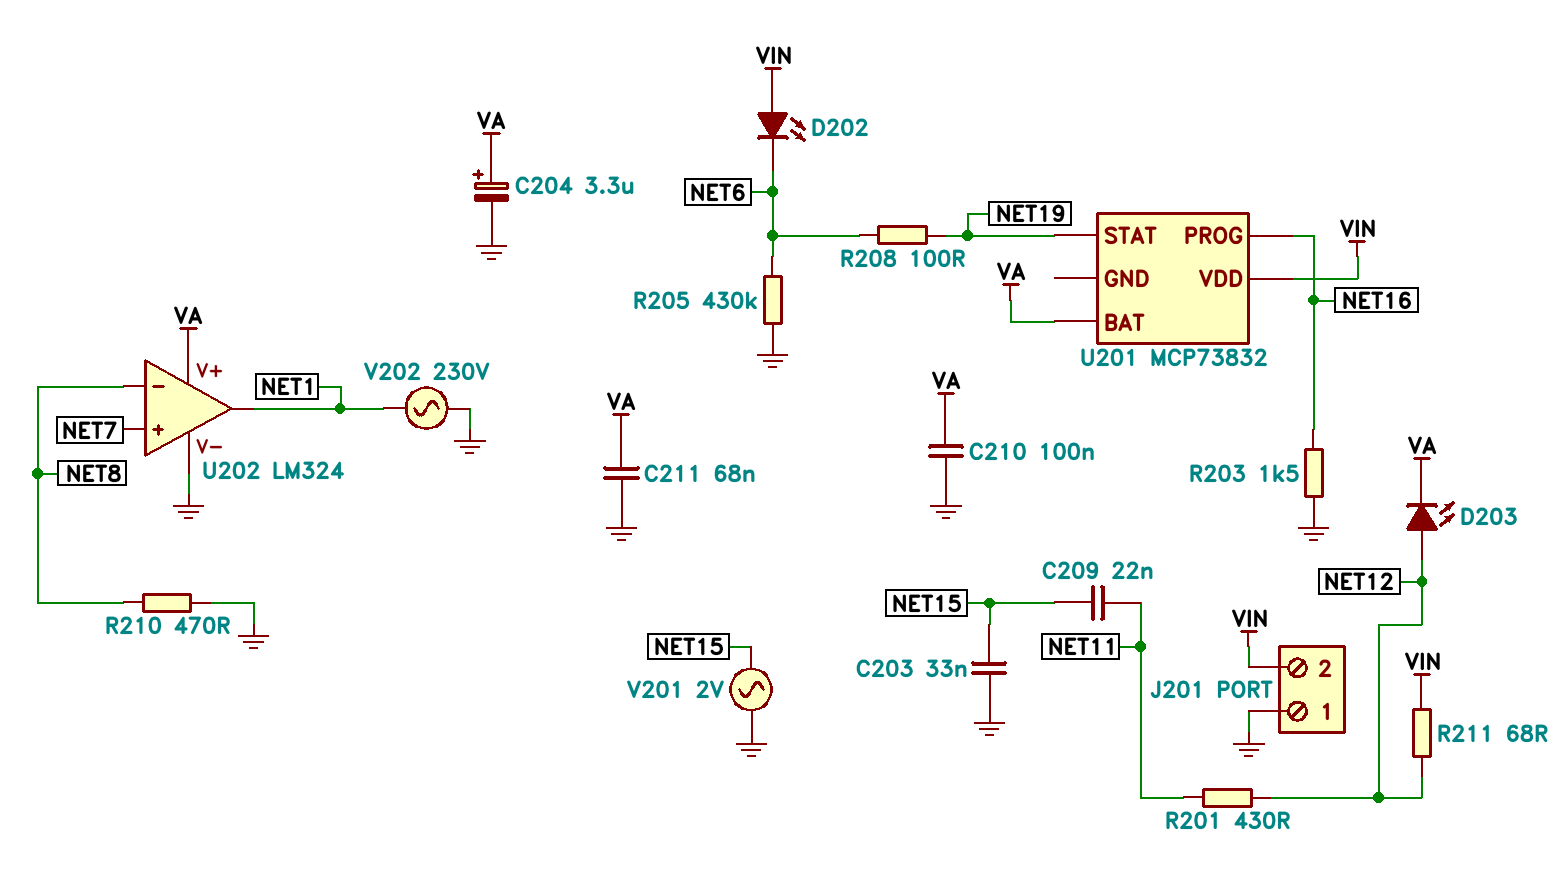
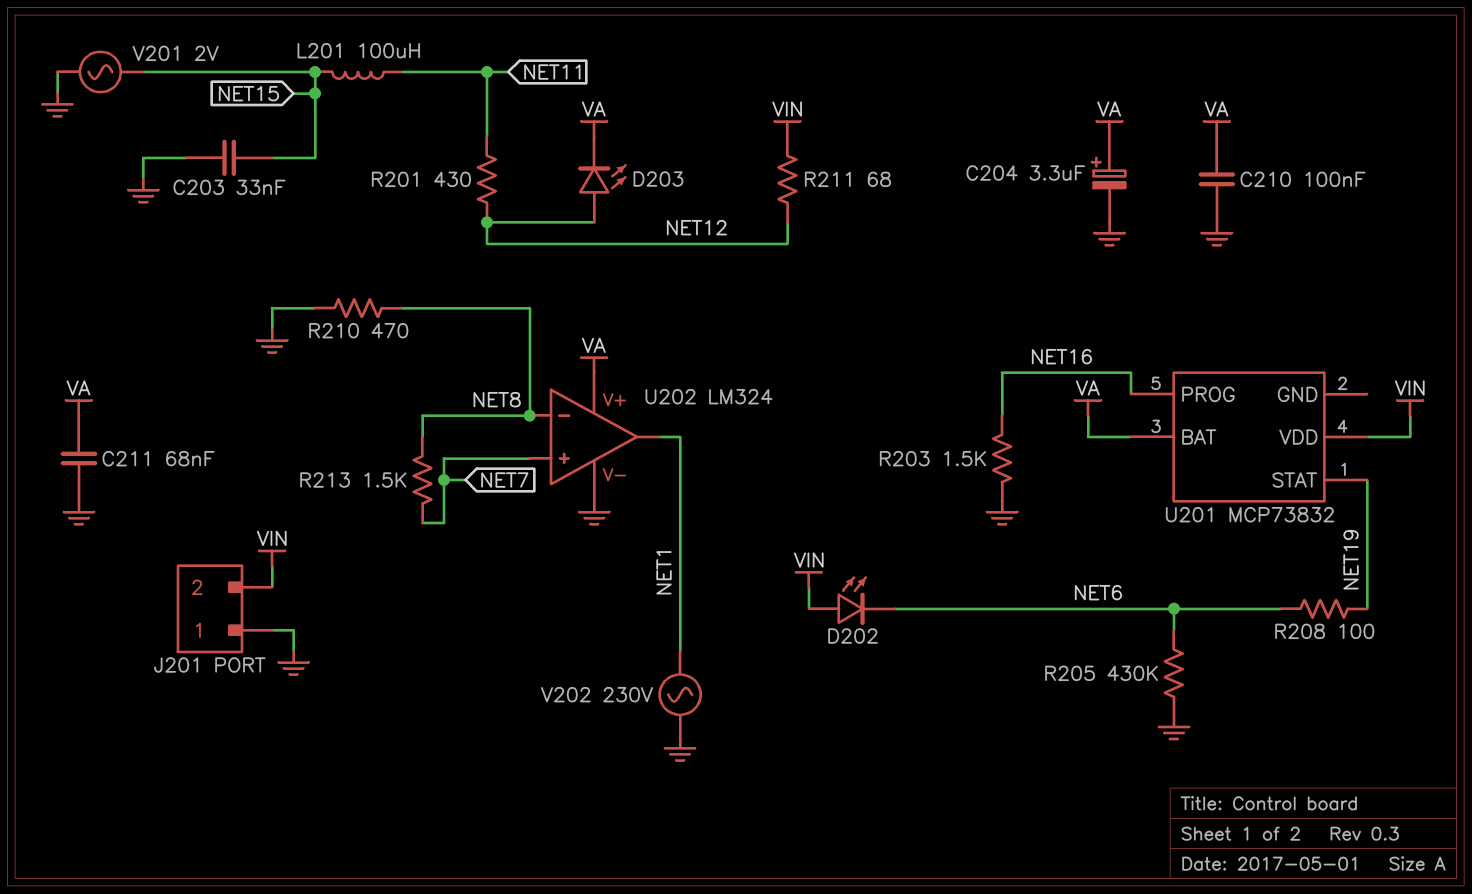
C209: 22nF (NET11, NET15) -> none
L201: none -> 100uH (NET11, NET15)
R213: none -> 1.5k (NET7, NET8)

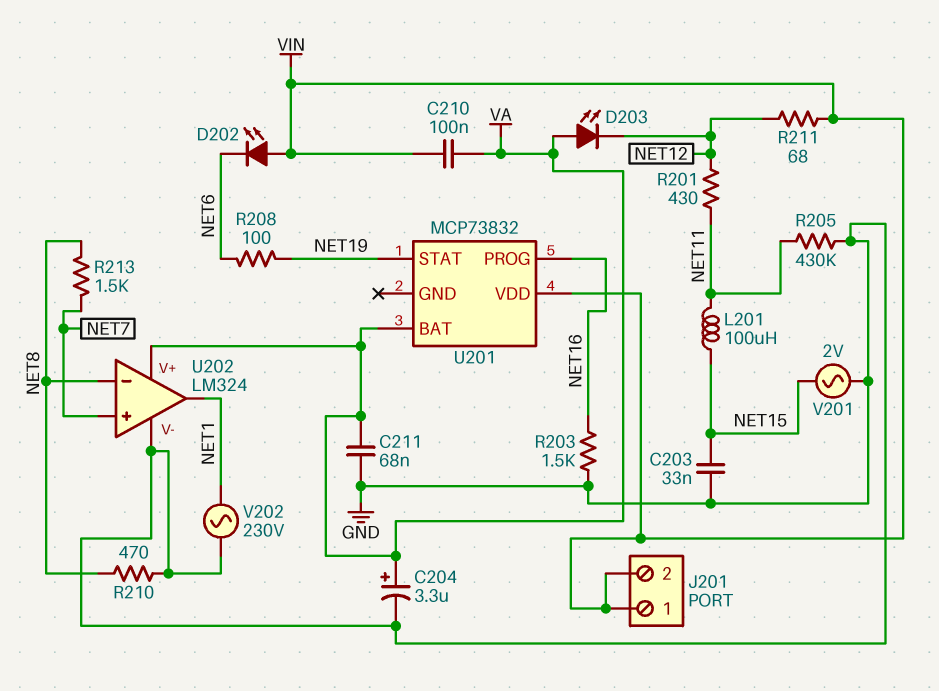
C210: 100nF (GND, VA) -> 100nF (VA, VIN)
D203: LED (A NET12, K VA) -> LED (A VA, K NET12)
J201 pin 1: GND -> VIN
R205: 430k (GND, NET6) -> 430k (GND, NET11)

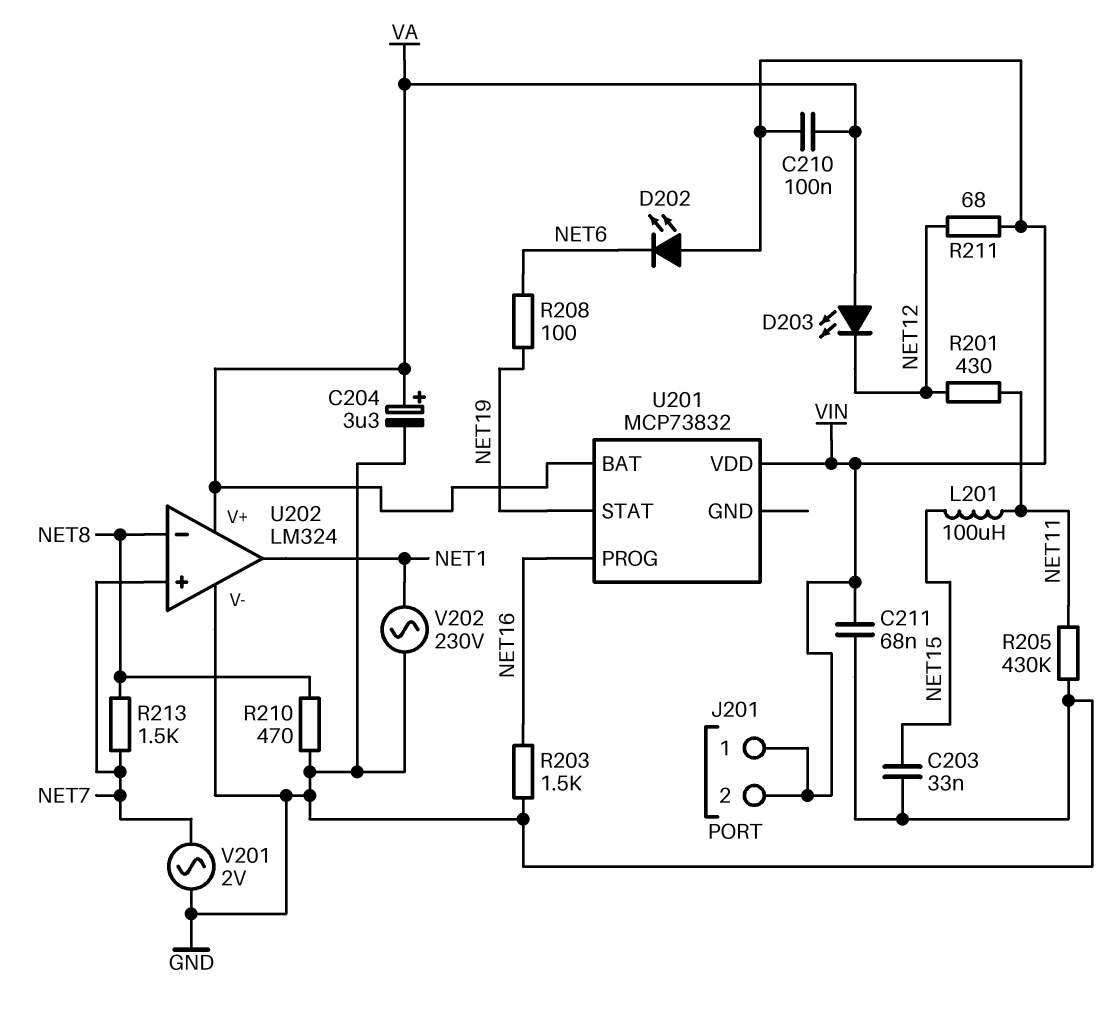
C211: 68nF (GND, VA) -> 68nF (GND, VIN)
V201: AC 2V (GND, NET15) -> AC 2V (GND, NET7)

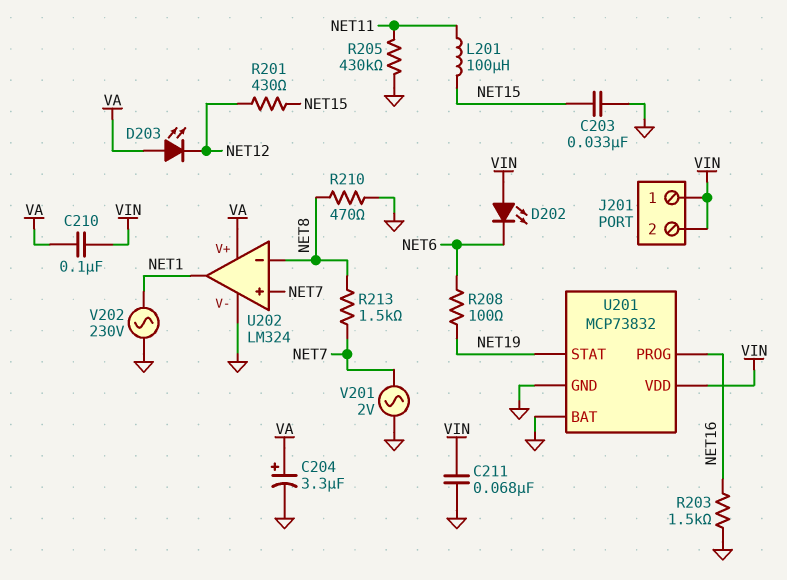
R201: 430 (NET11, NET12) -> 430 (NET12, NET15)
R211: 68 (NET12, VIN) -> none
U201 pin BAT: VA -> GND
U201 pin GND: none -> GND

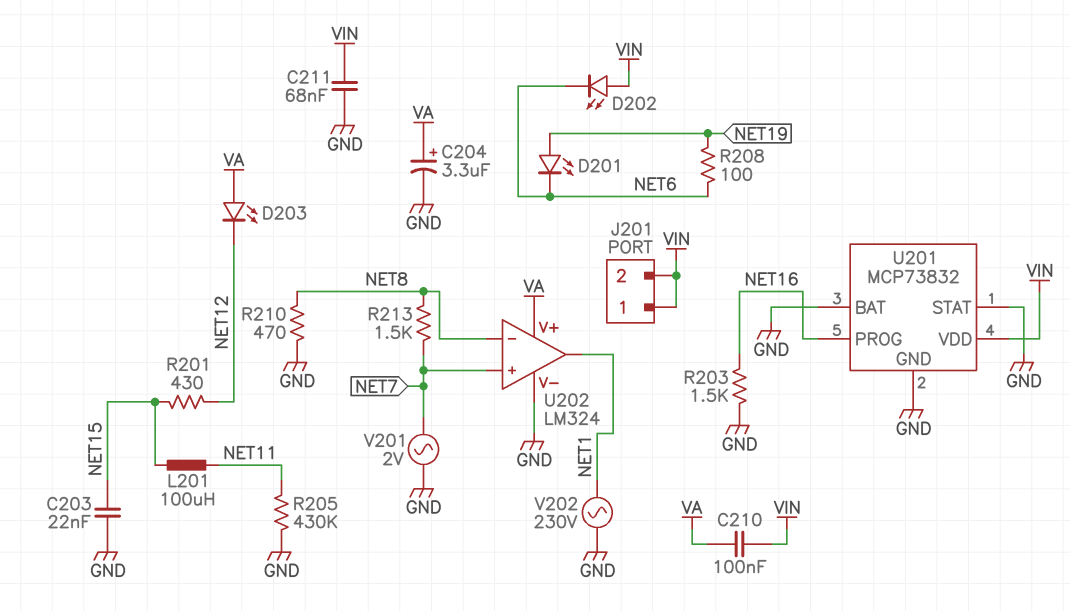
C203: 33nF (GND, NET15) -> 22nF (GND, NET15)
D201: none -> LED (A NET19, K NET6)
U201 pin STAT: NET19 -> GND

